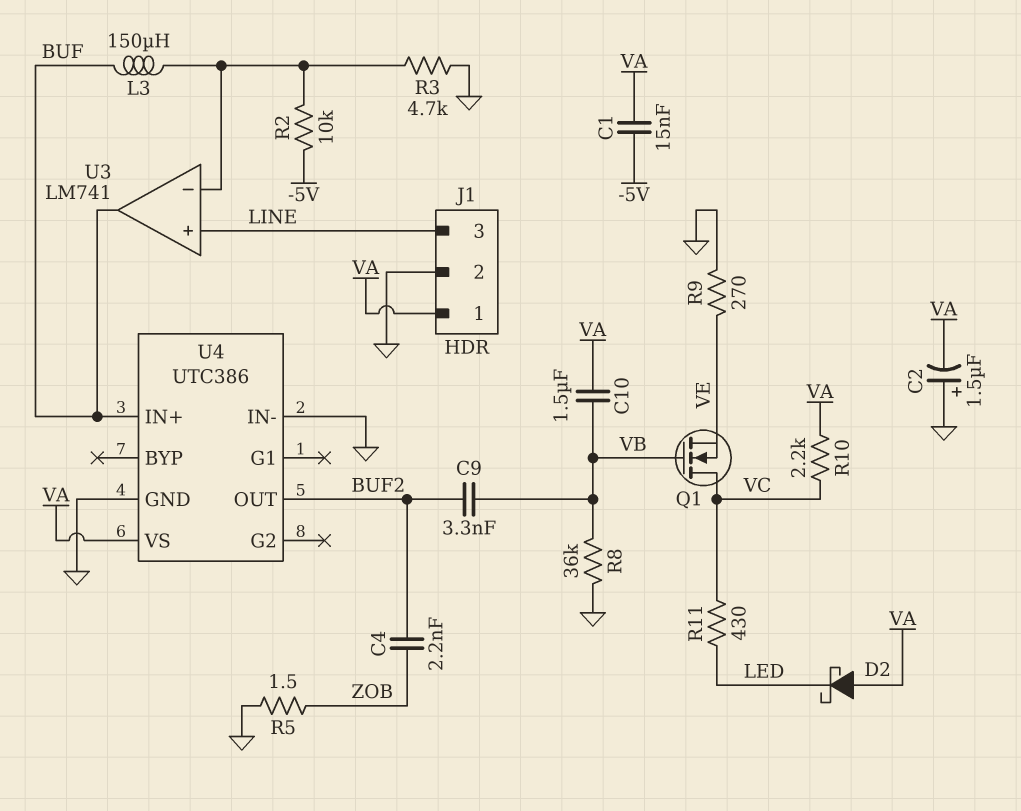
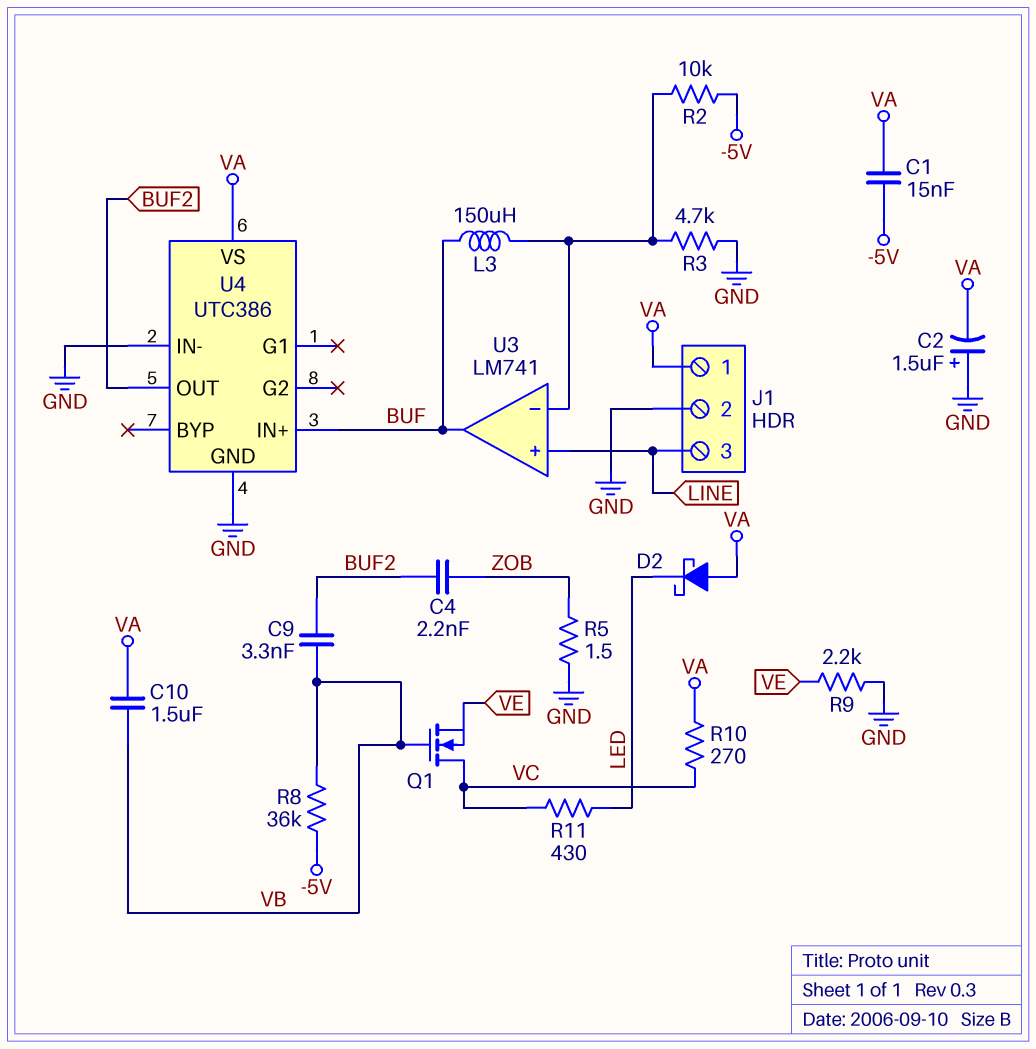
R8: 36k (GND, VB) -> 36k (-5V, VB)
R9: 270 (GND, VE) -> 2.2k (GND, VE)
R10: 2.2k (VA, VC) -> 270 (VA, VC)

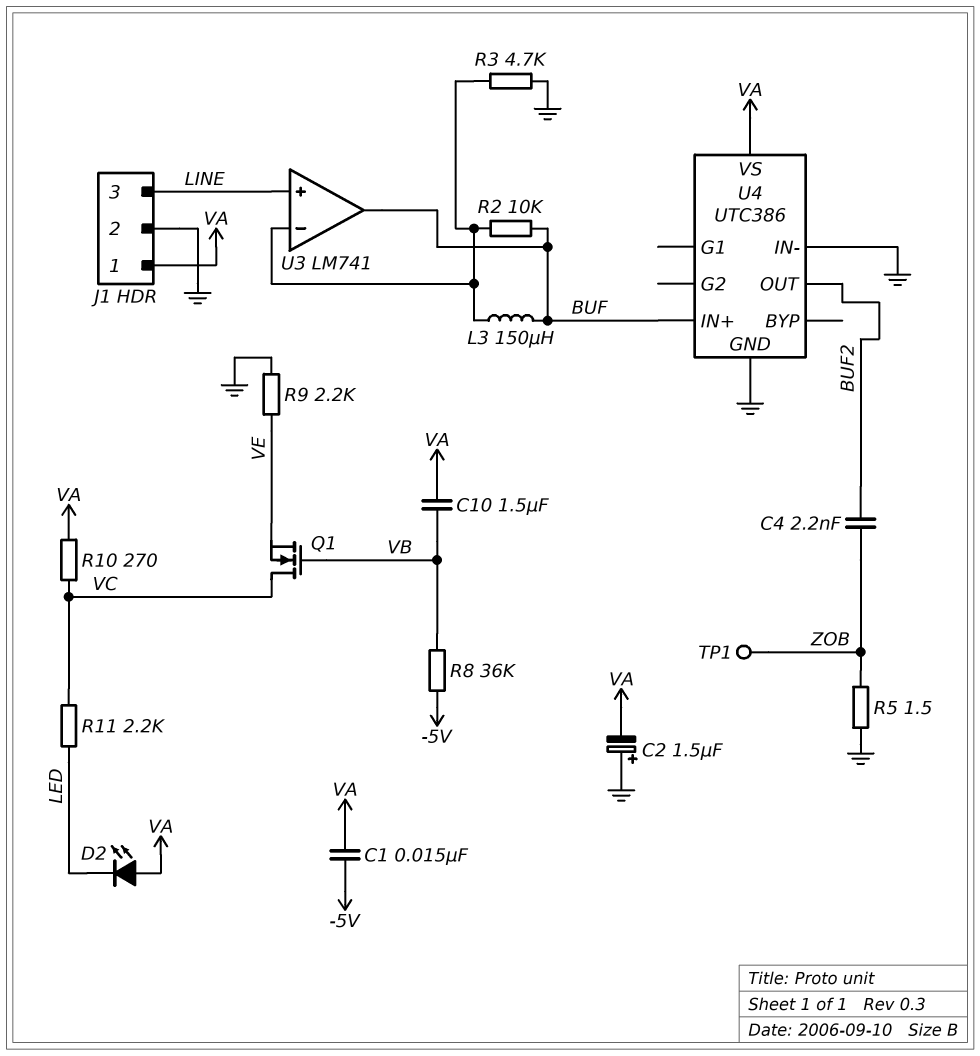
C9: 3.3nF (BUF2, VB) -> none
D2: schottky (A VA, K LED) -> LED (A VA, K LED)
R2: 10k (-5V, U3/in-) -> 10k (BUF, U3/in-)
R11: 430 (LED, VC) -> 2.2k (LED, VC)
TP1: none -> test point (ZOB)

